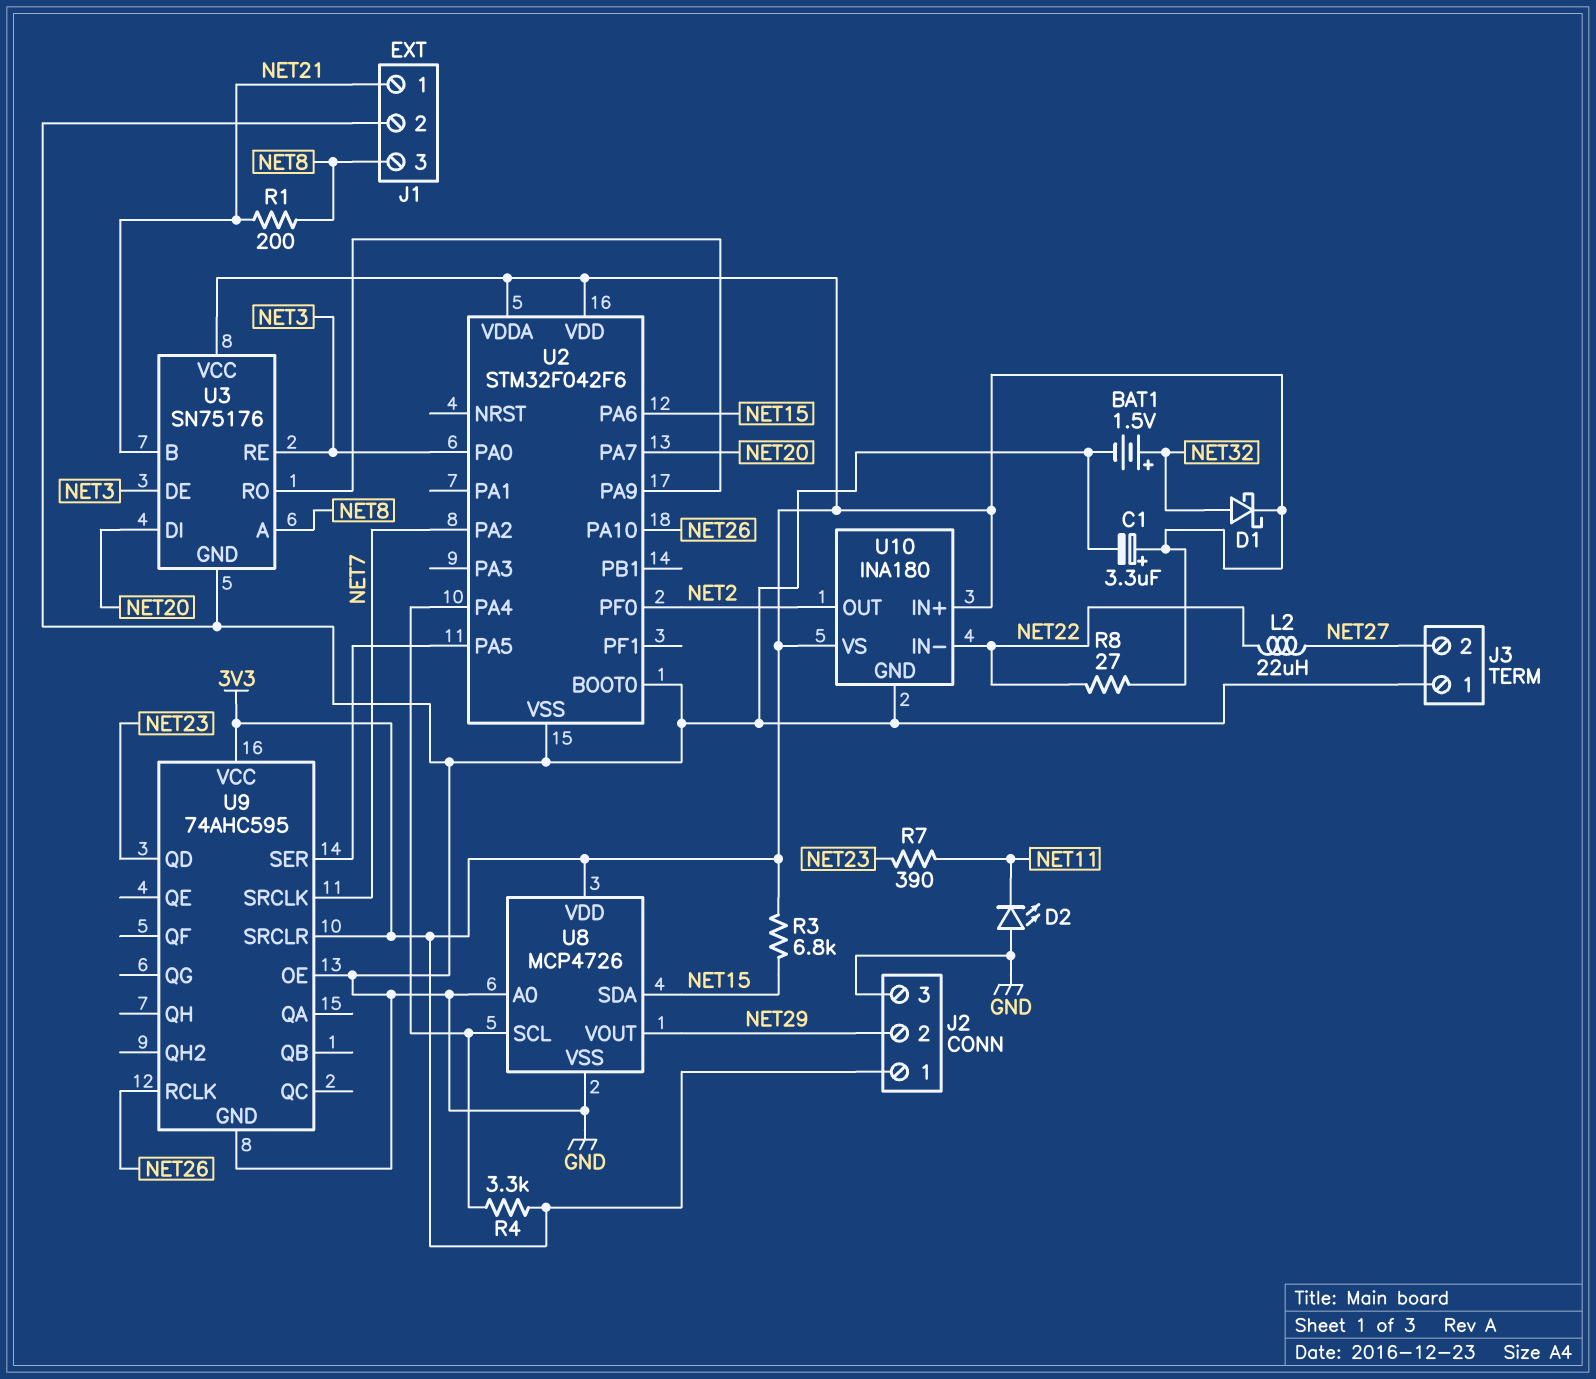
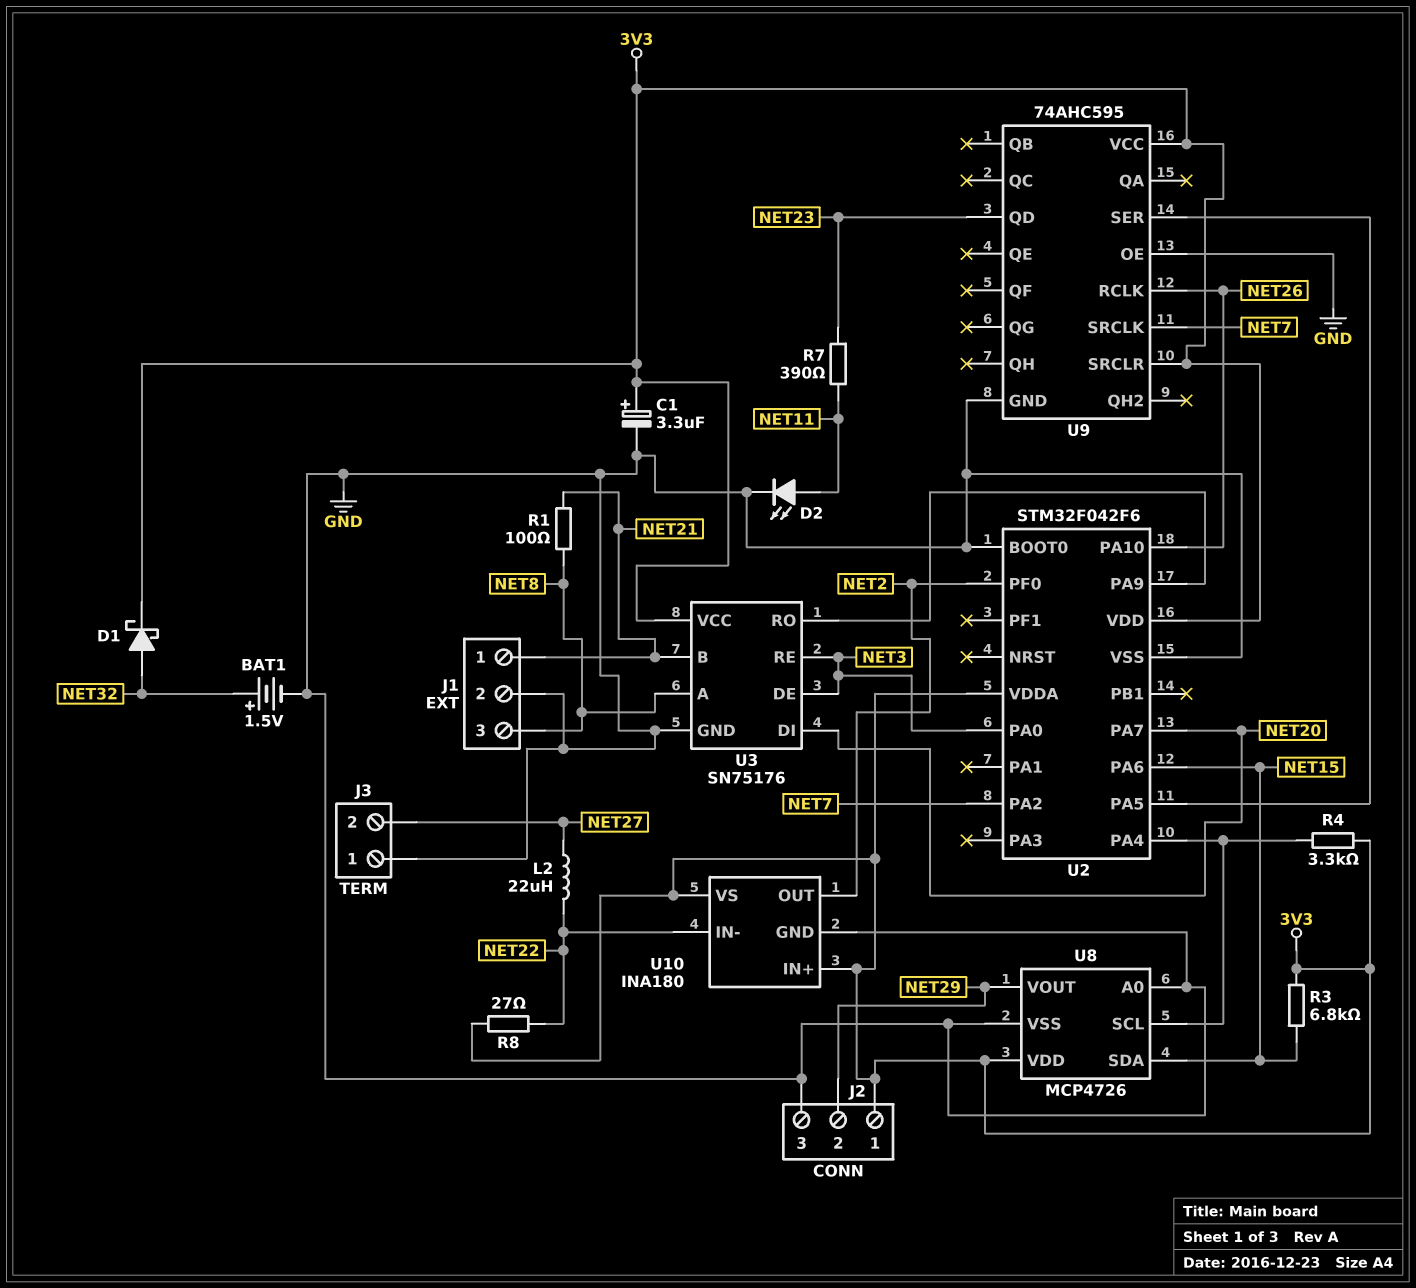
D2: LED (A GND, K NET11) -> LED (A NET11, K GND)
R1: 200 (NET8, NET21) -> 100 (NET8, NET21)

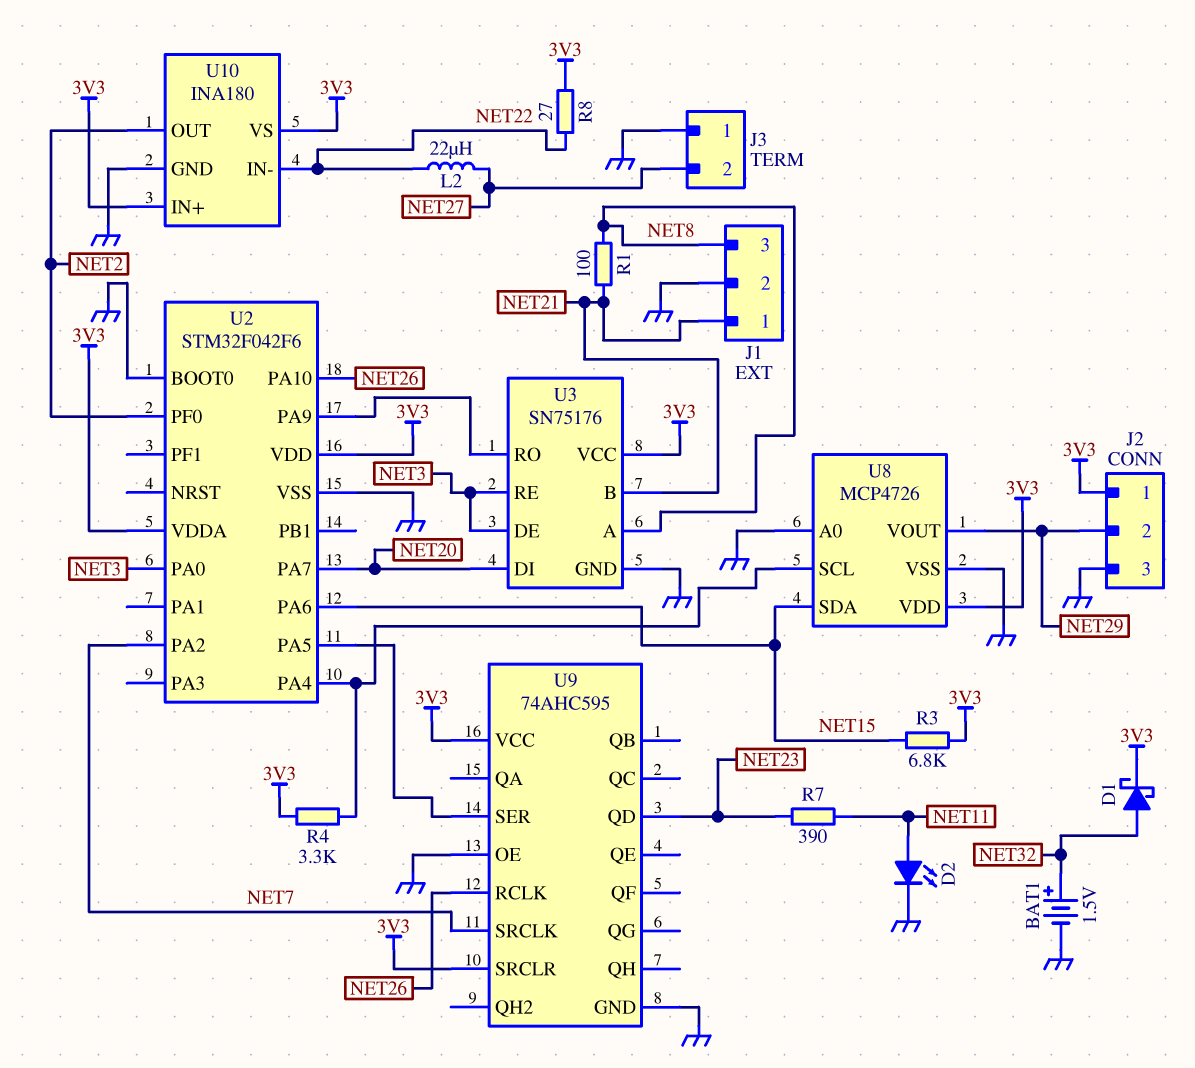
C1: 3.3uF (plus 3V3, minus GND) -> none

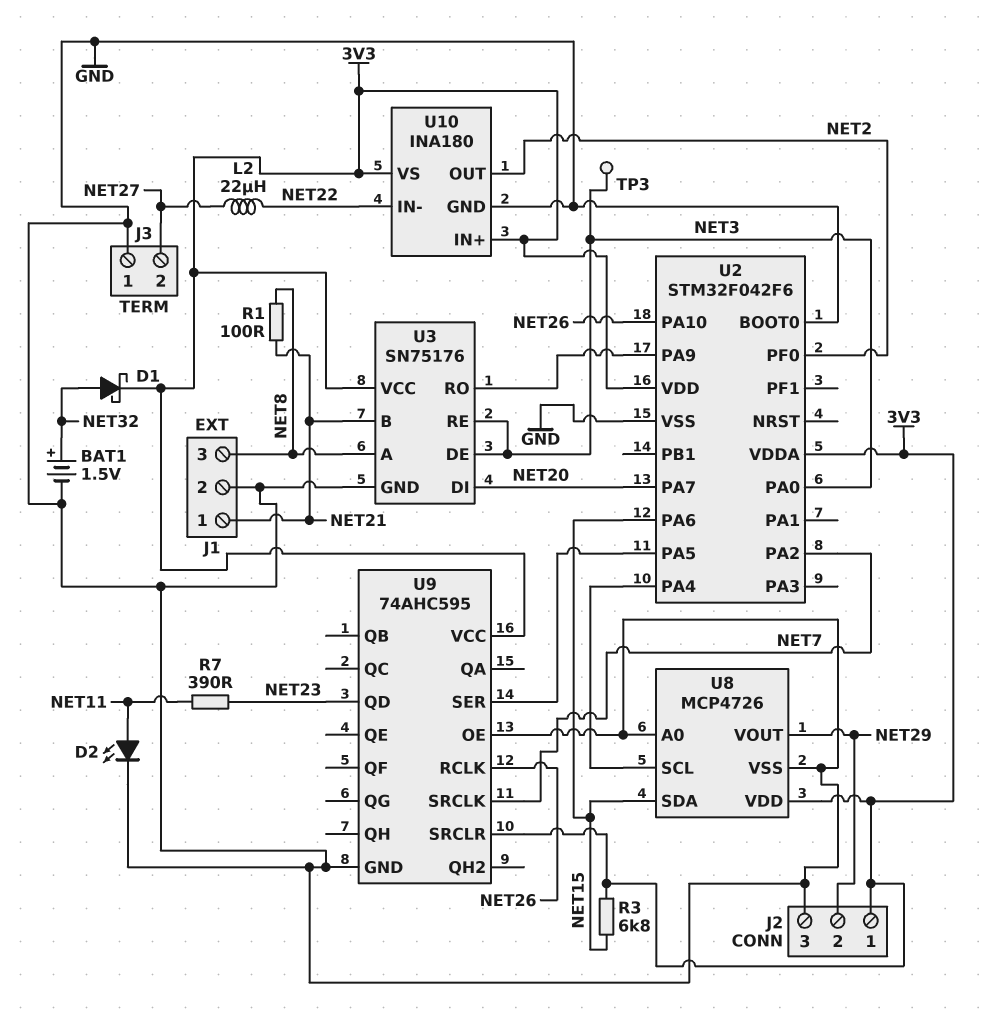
R4: 3.3k (3V3, U2/PA4) -> none
R8: 27 (3V3, NET22) -> none
TP3: none -> test point (NET3)

